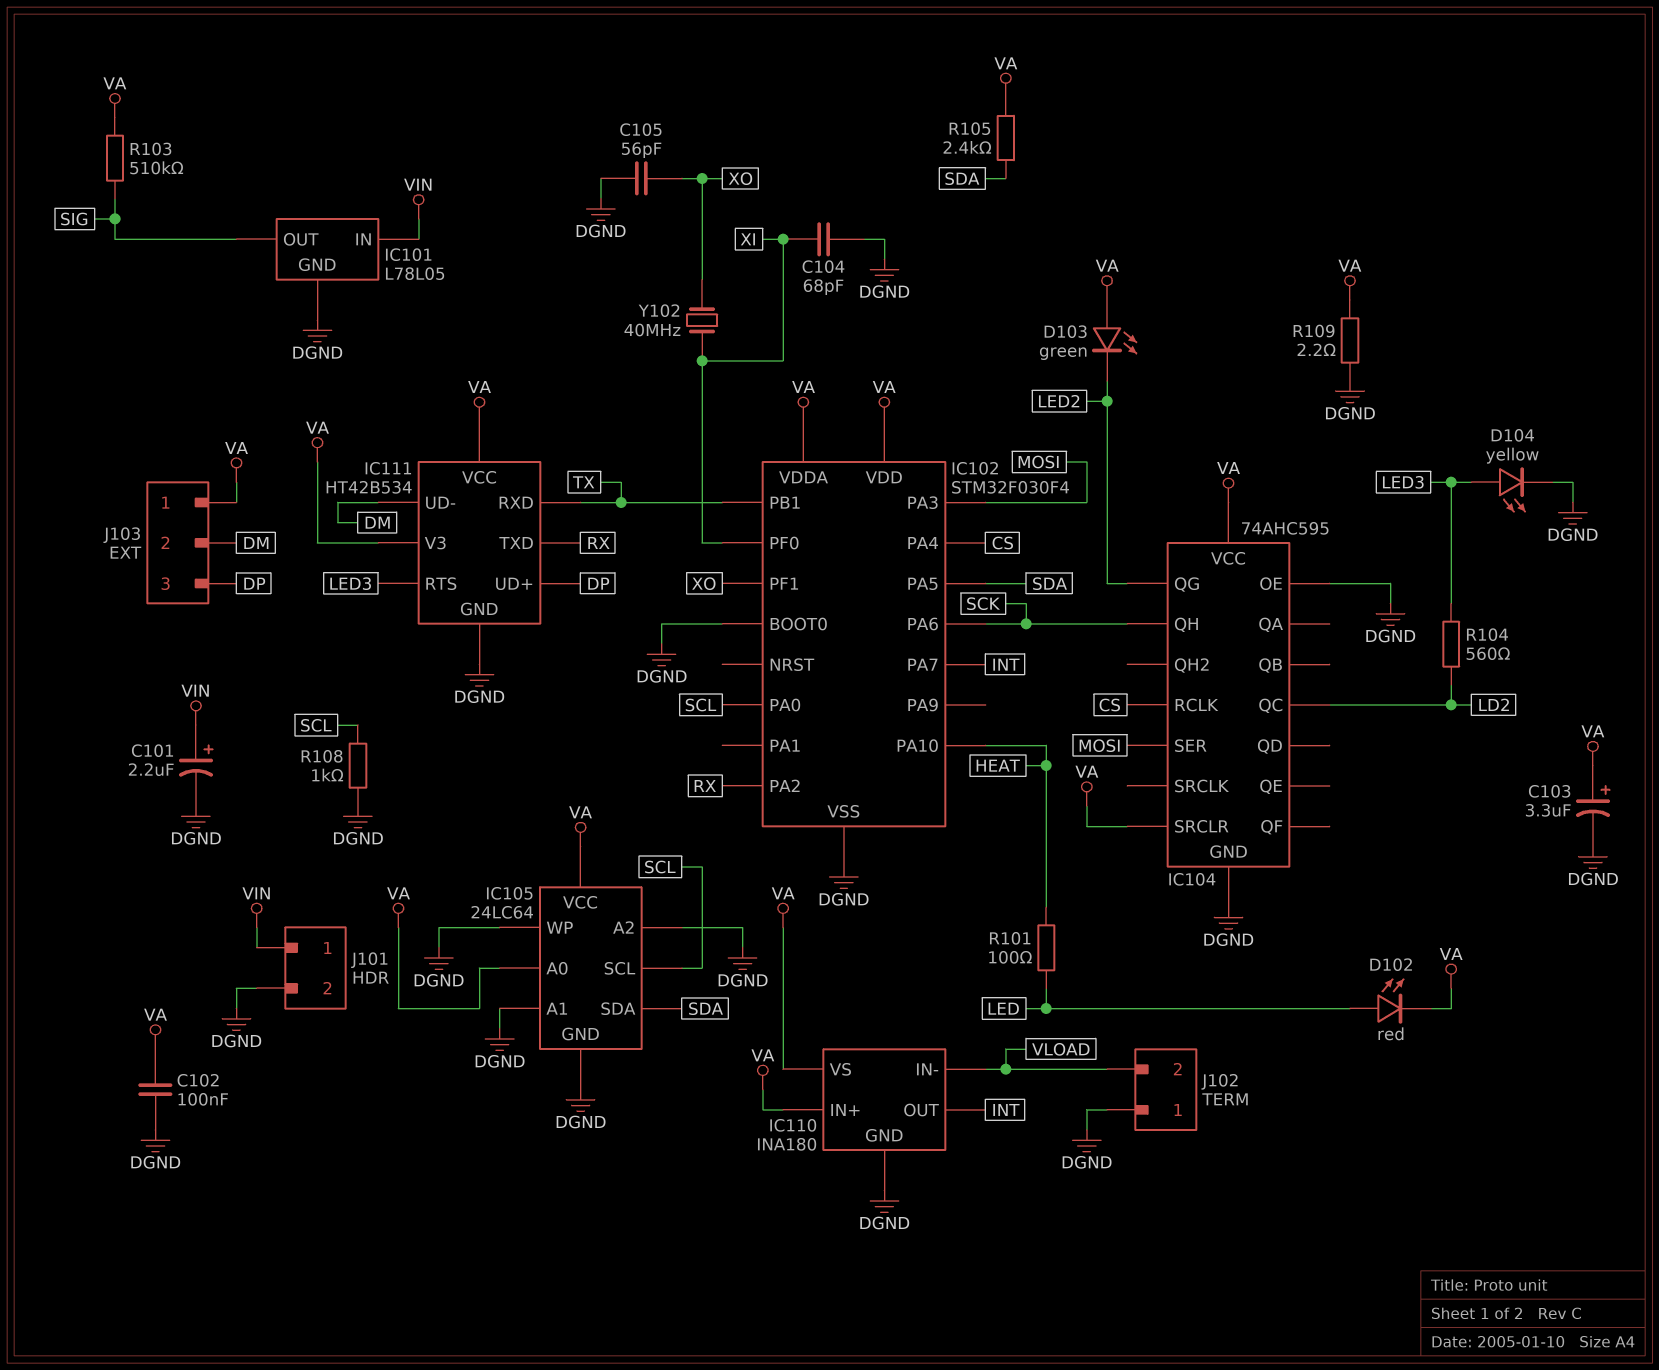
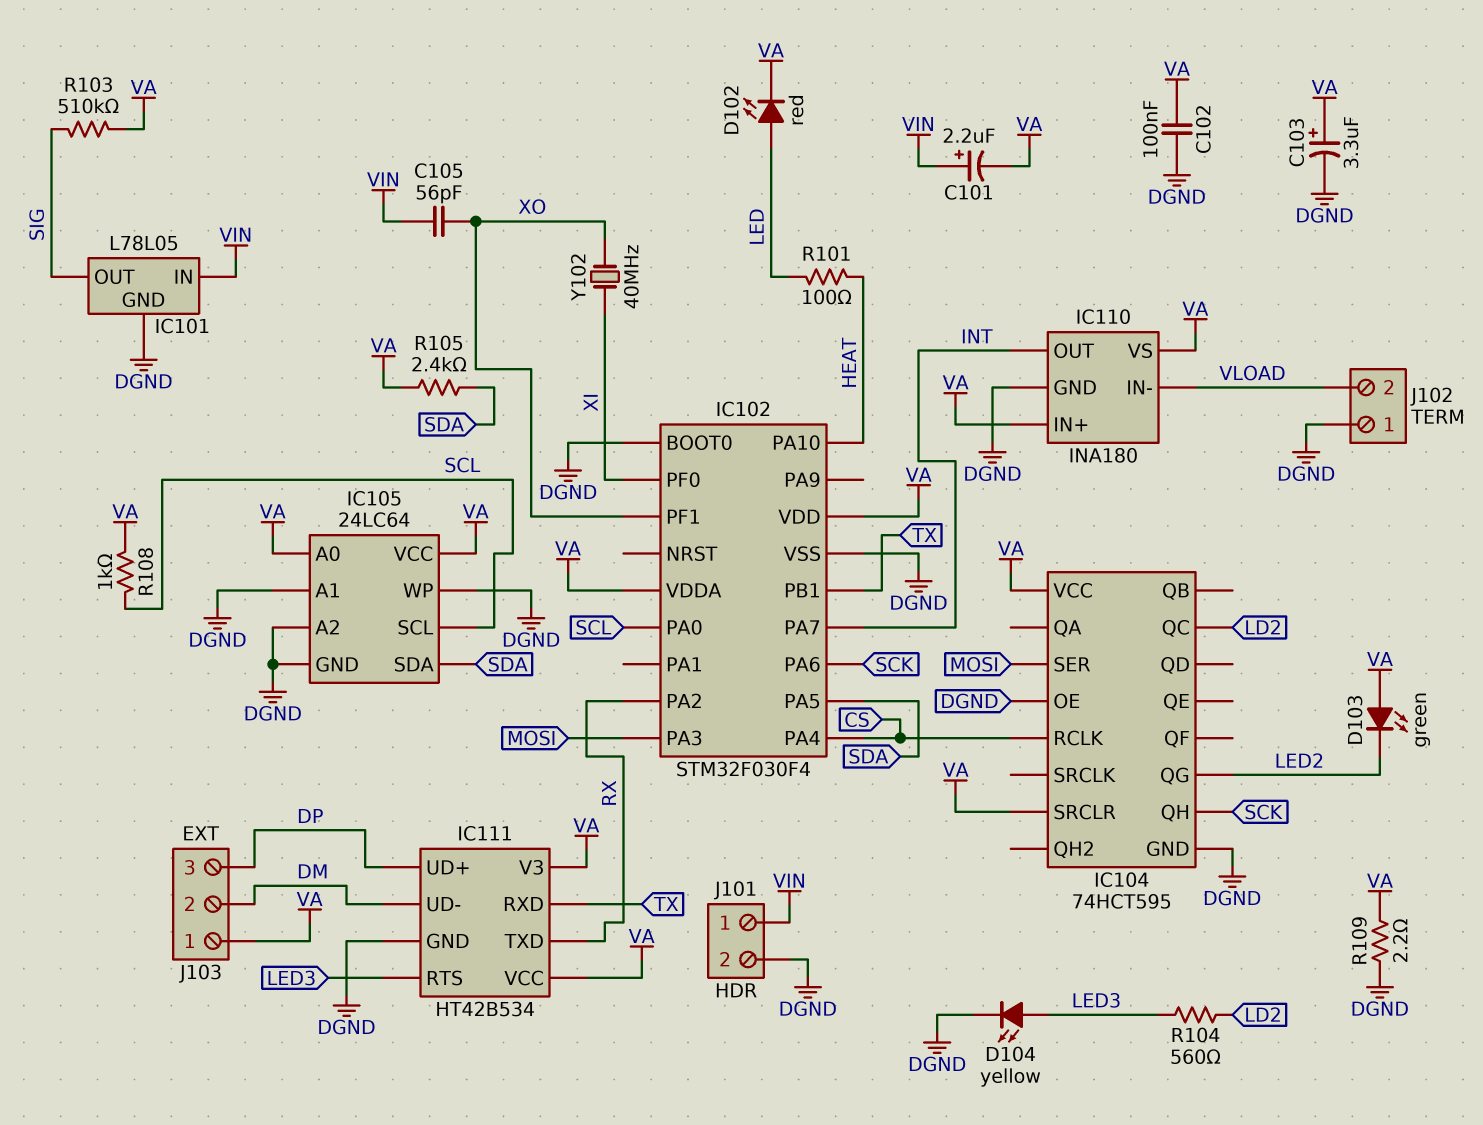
C101: 2.2uF (plus VIN, minus DGND) -> 2.2uF (plus VIN, minus VA)
C104: 68pF (DGND, XI) -> none
C105: 56pF (DGND, XO) -> 56pF (VIN, XO)
IC104: 74AHC595 -> 74HCT595
R108: 1k (DGND, SCL) -> 1k (SCL, VA)

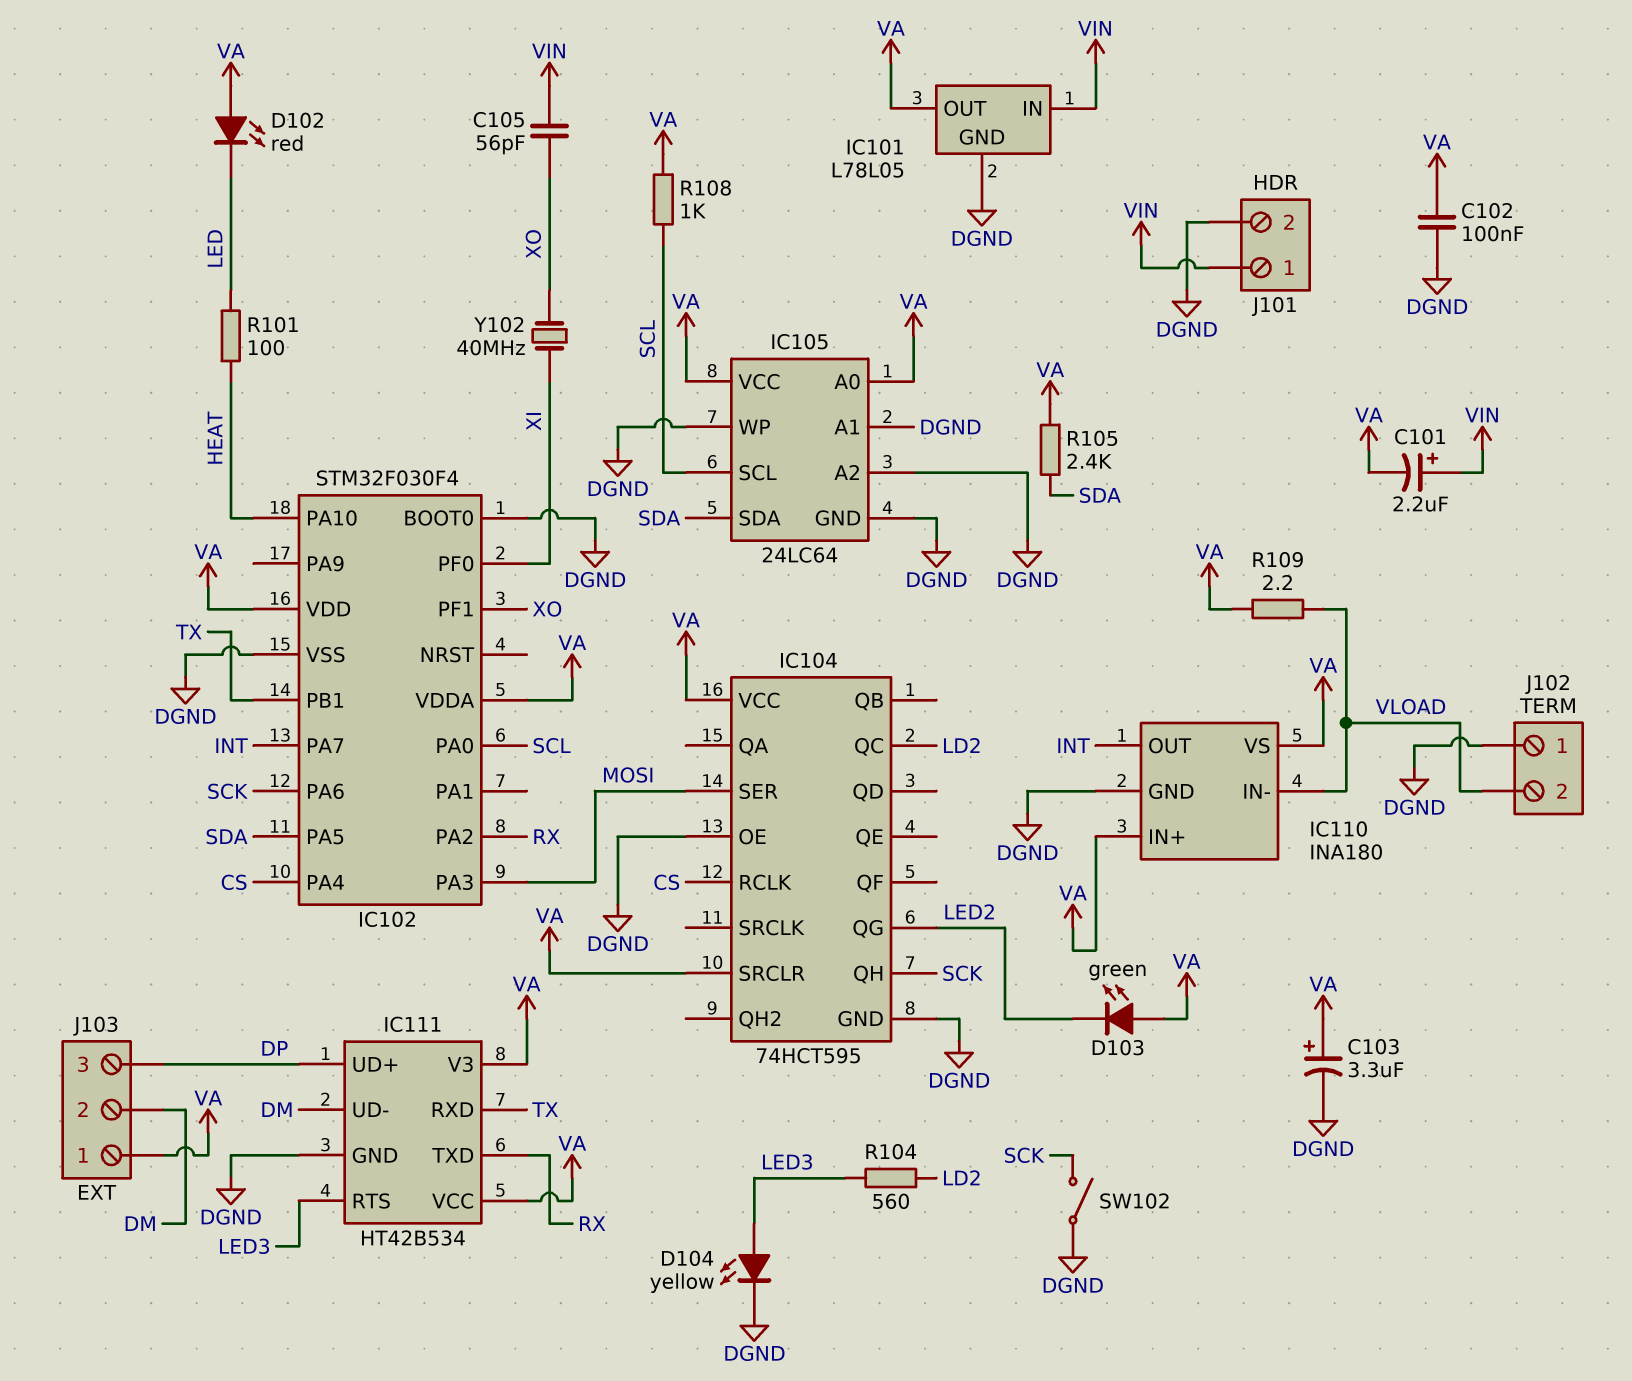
D102: LED red (A LED, K VA) -> LED red (A VA, K LED)
IC101 pin OUT: SIG -> VA
R103: 510k (SIG, VA) -> none
R109: 2.2 (DGND, VA) -> 2.2 (VA, VLOAD)
SW102: none -> switch (DGND, SCK)

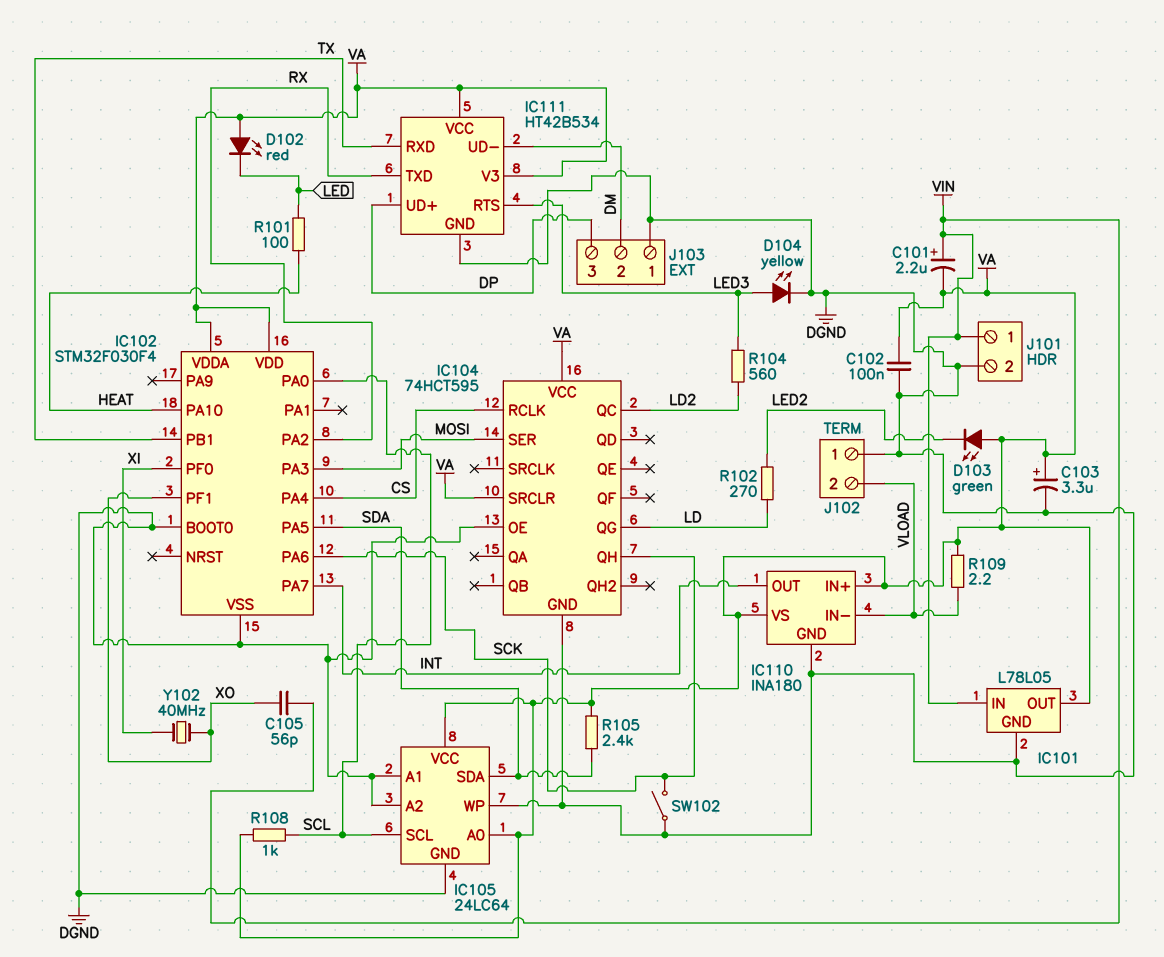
IC104 pin QG: LED2 -> LD
J103 pin 1: VA -> DGND
R102: none -> 270 (LD, LED2)

